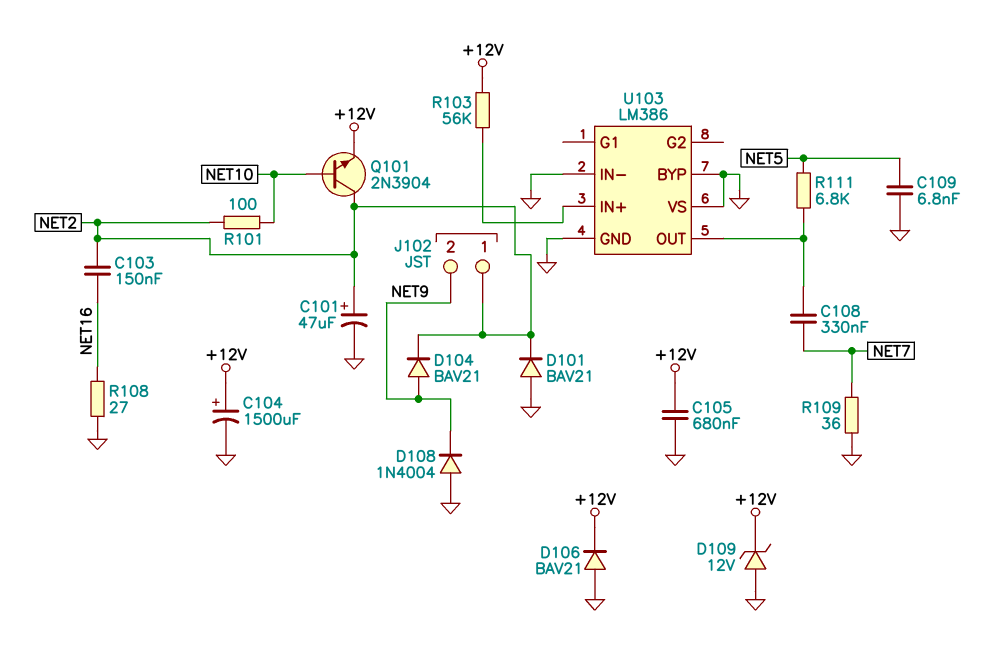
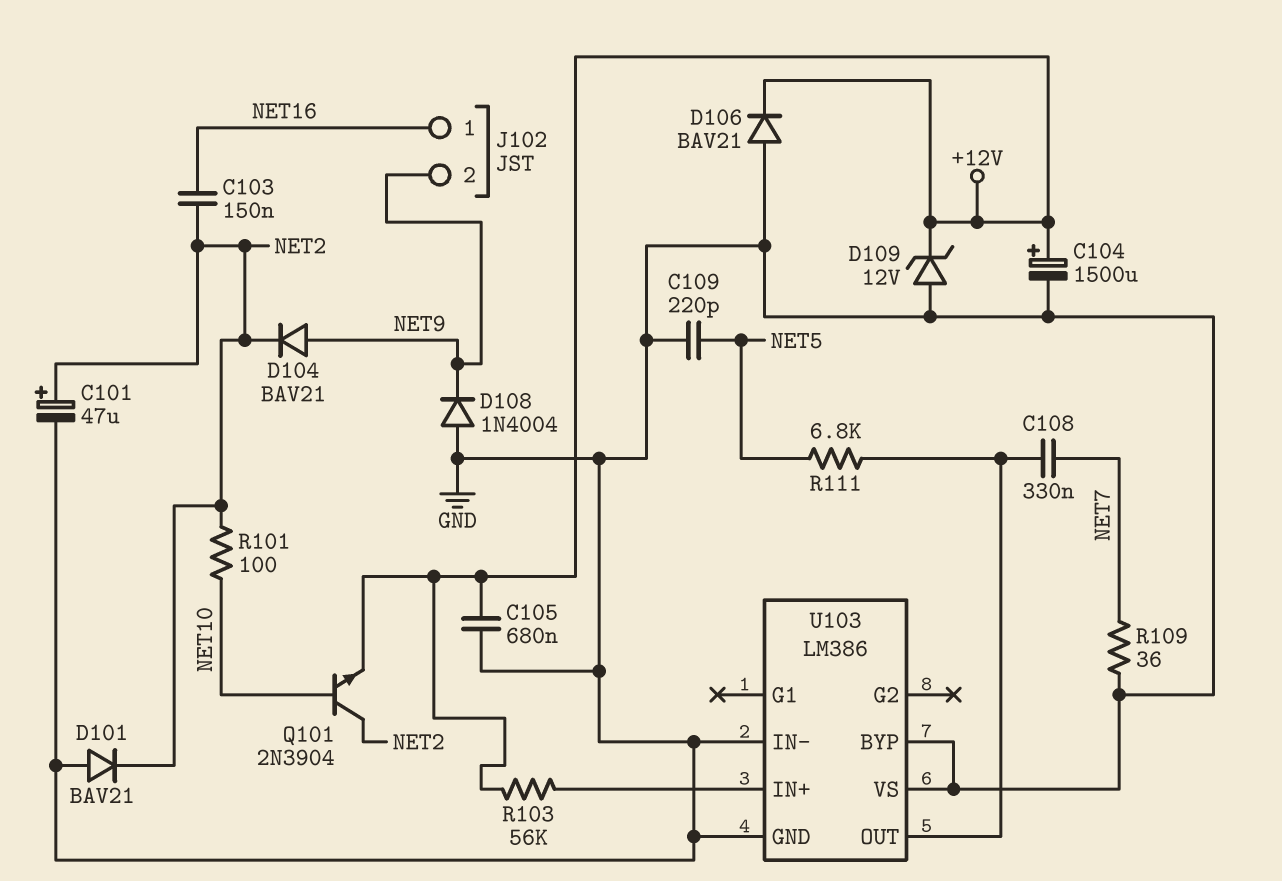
C109: 6.8nF (GND, NET5) -> 220pF (GND, NET5)
J102 pin 1: NET2 -> NET16
R108: 27 (GND, NET16) -> none

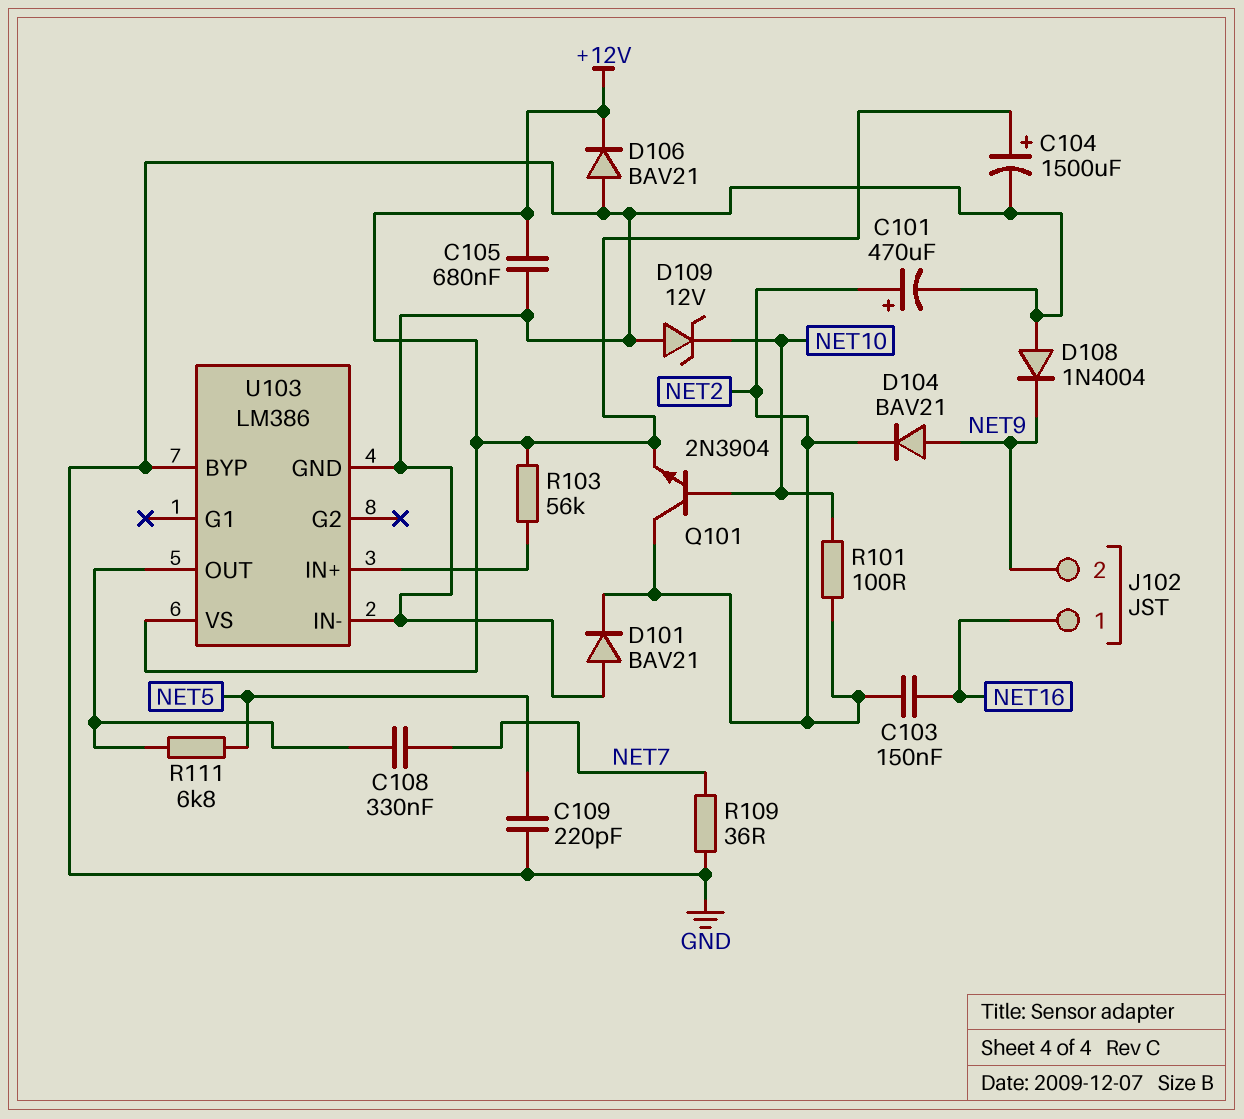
C101: 47uF (plus NET2, minus GND) -> 470uF (plus NET2, minus GND)
D109: zener 12V (A GND, K +12V) -> zener 12V (A GND, K NET10)
U103 pin VS: GND -> +12V

